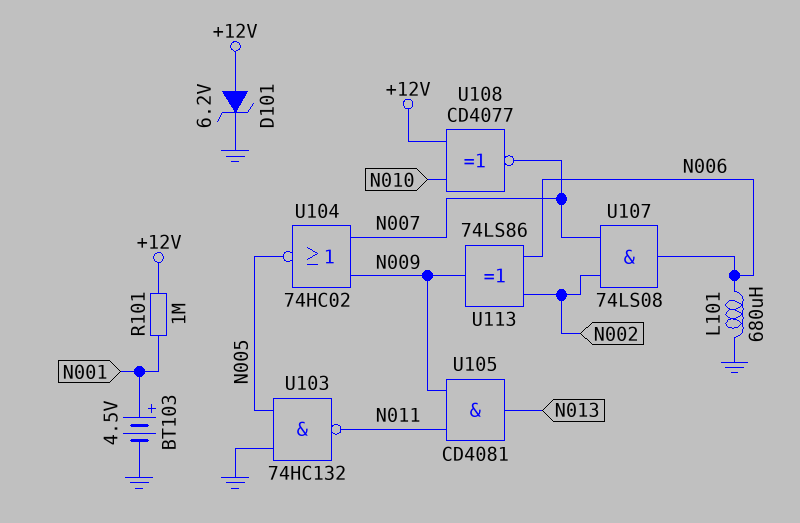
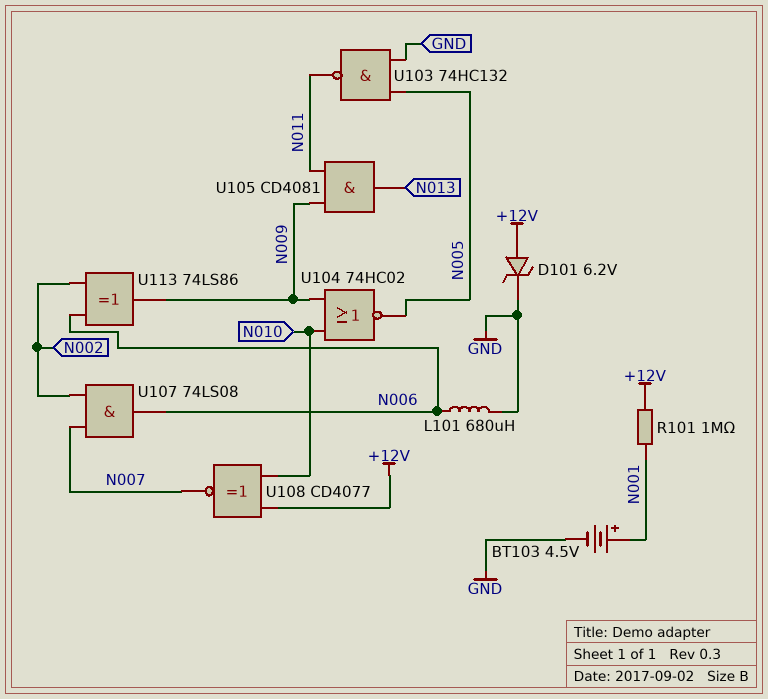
U104: NOR 74HC02 (in N007, in N009, out N005) -> NOR 74HC02 (in N009, in N010, out N005)

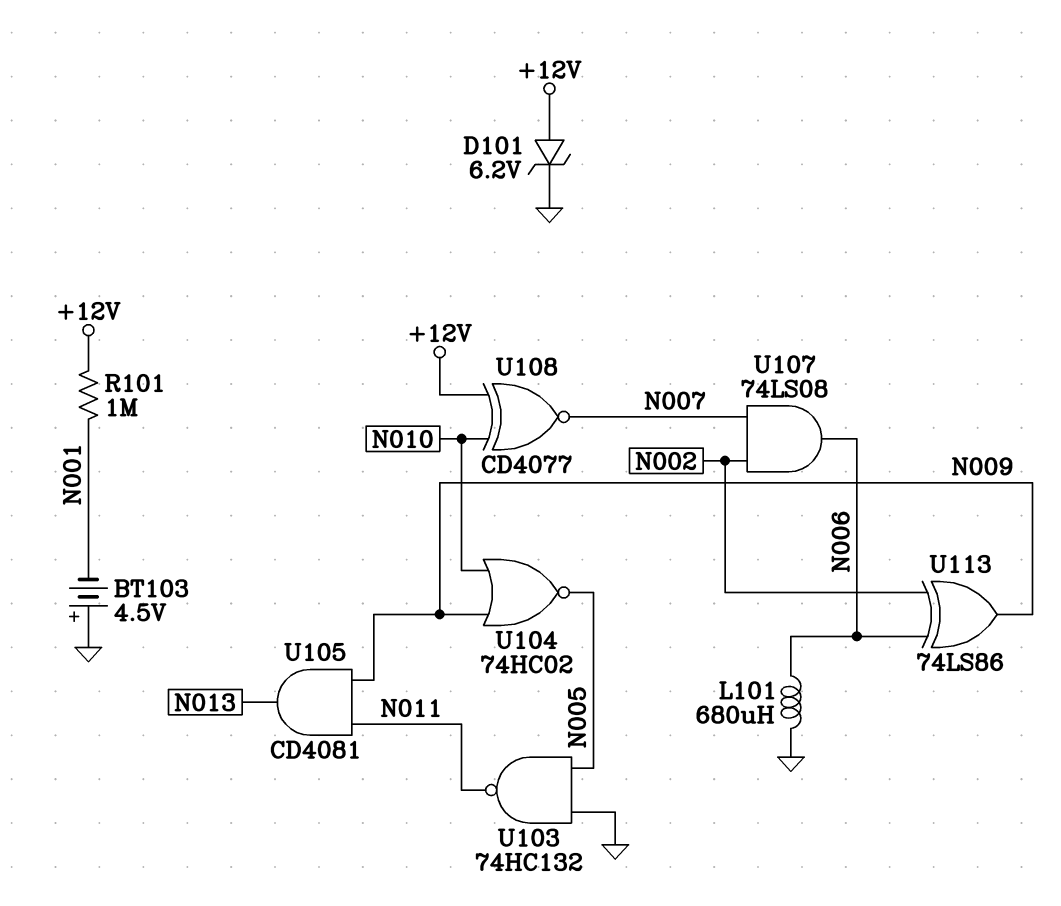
BT103: 4.5V (plus N001, minus GND) -> 4.5V (plus GND, minus N001)

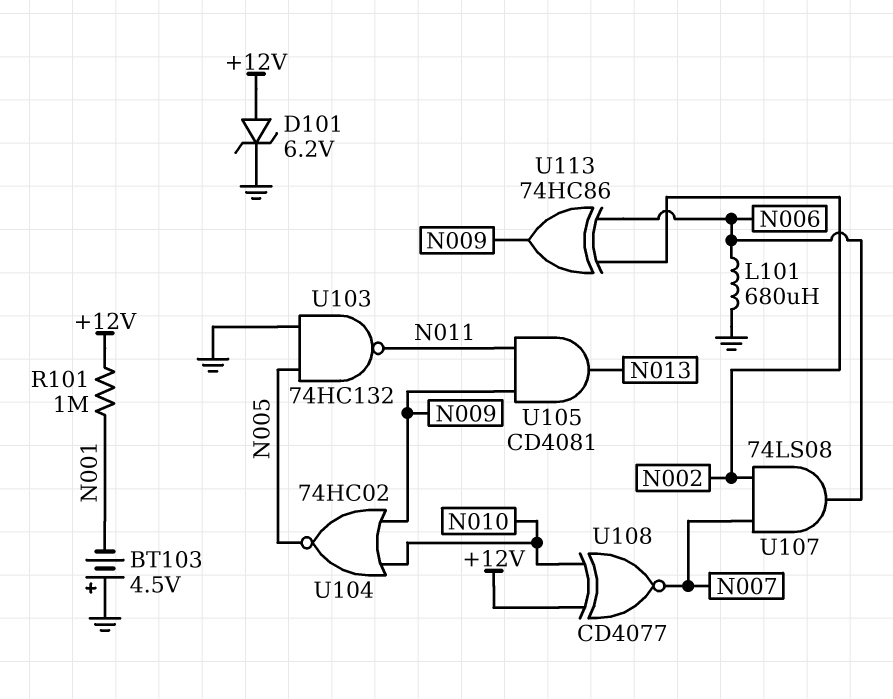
U113: XOR 74LS86 (in N002, in N006, out N009) -> XOR 74HC86 (in N002, in N006, out N009)

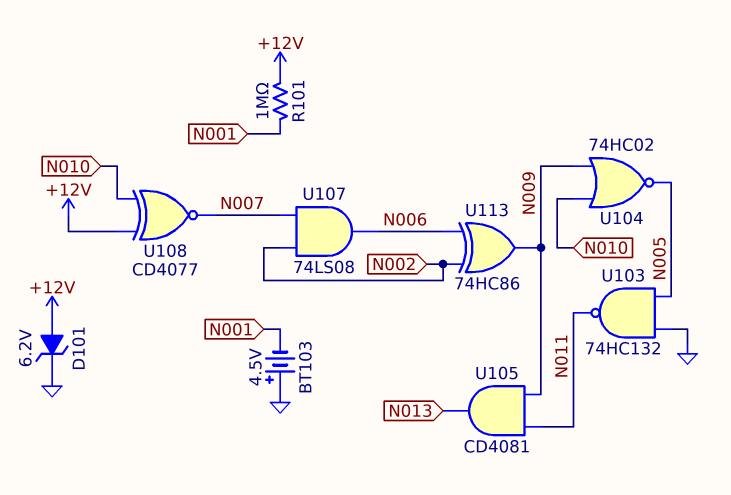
L101: 680uH (GND, N006) -> none

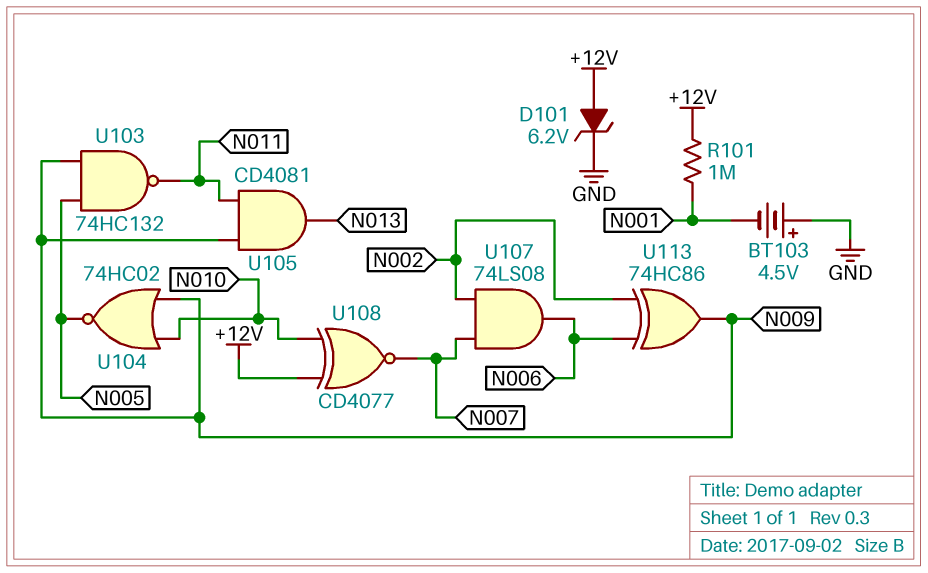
U103: NAND 74HC132 (in GND, in N005, out N011) -> NAND 74HC132 (in N005, in N009, out N011)

